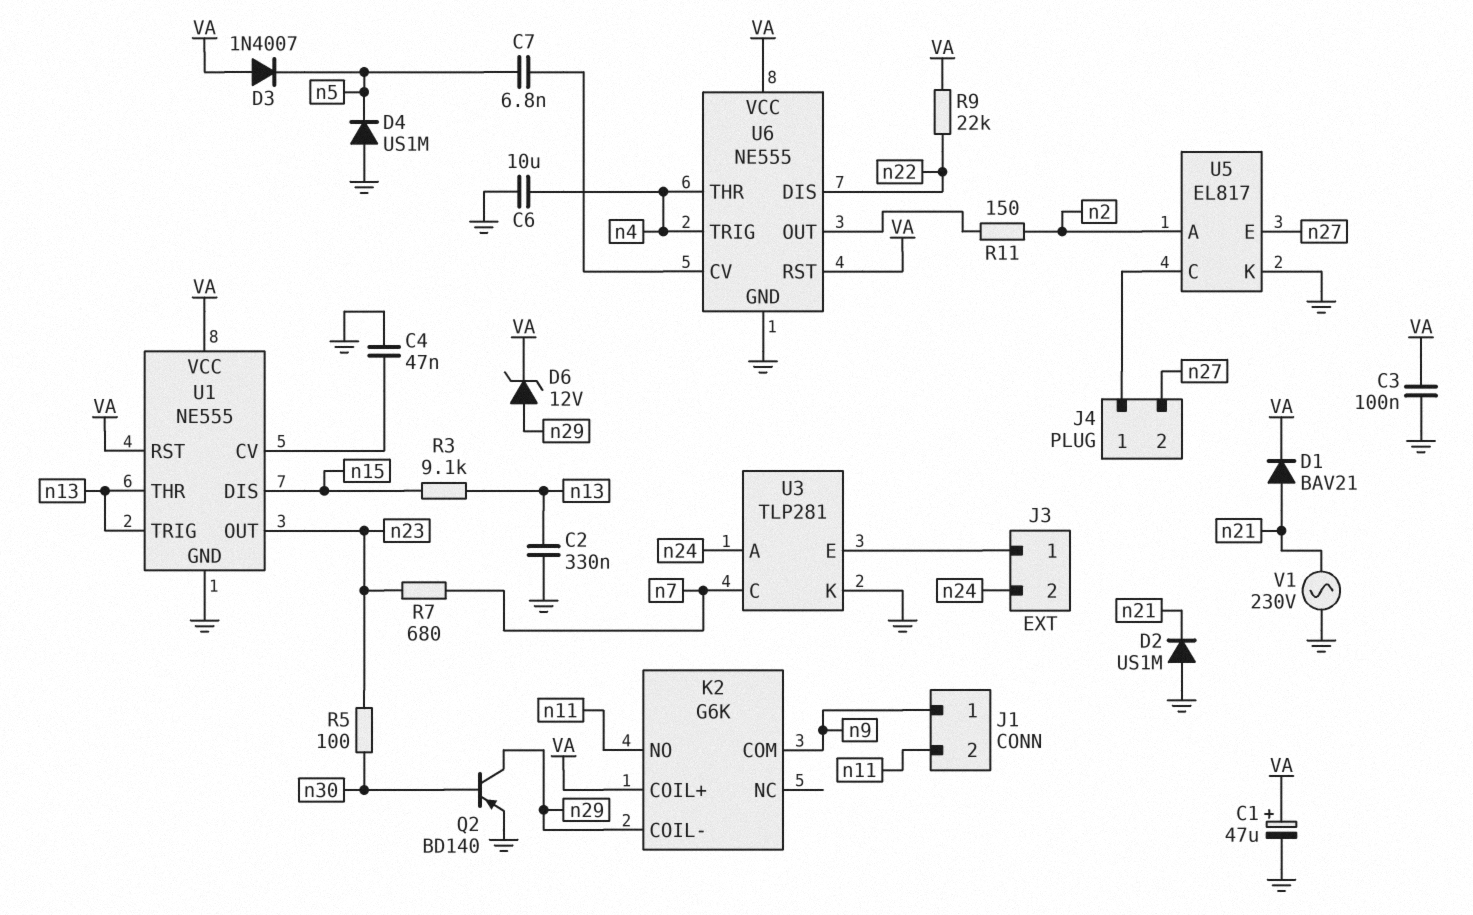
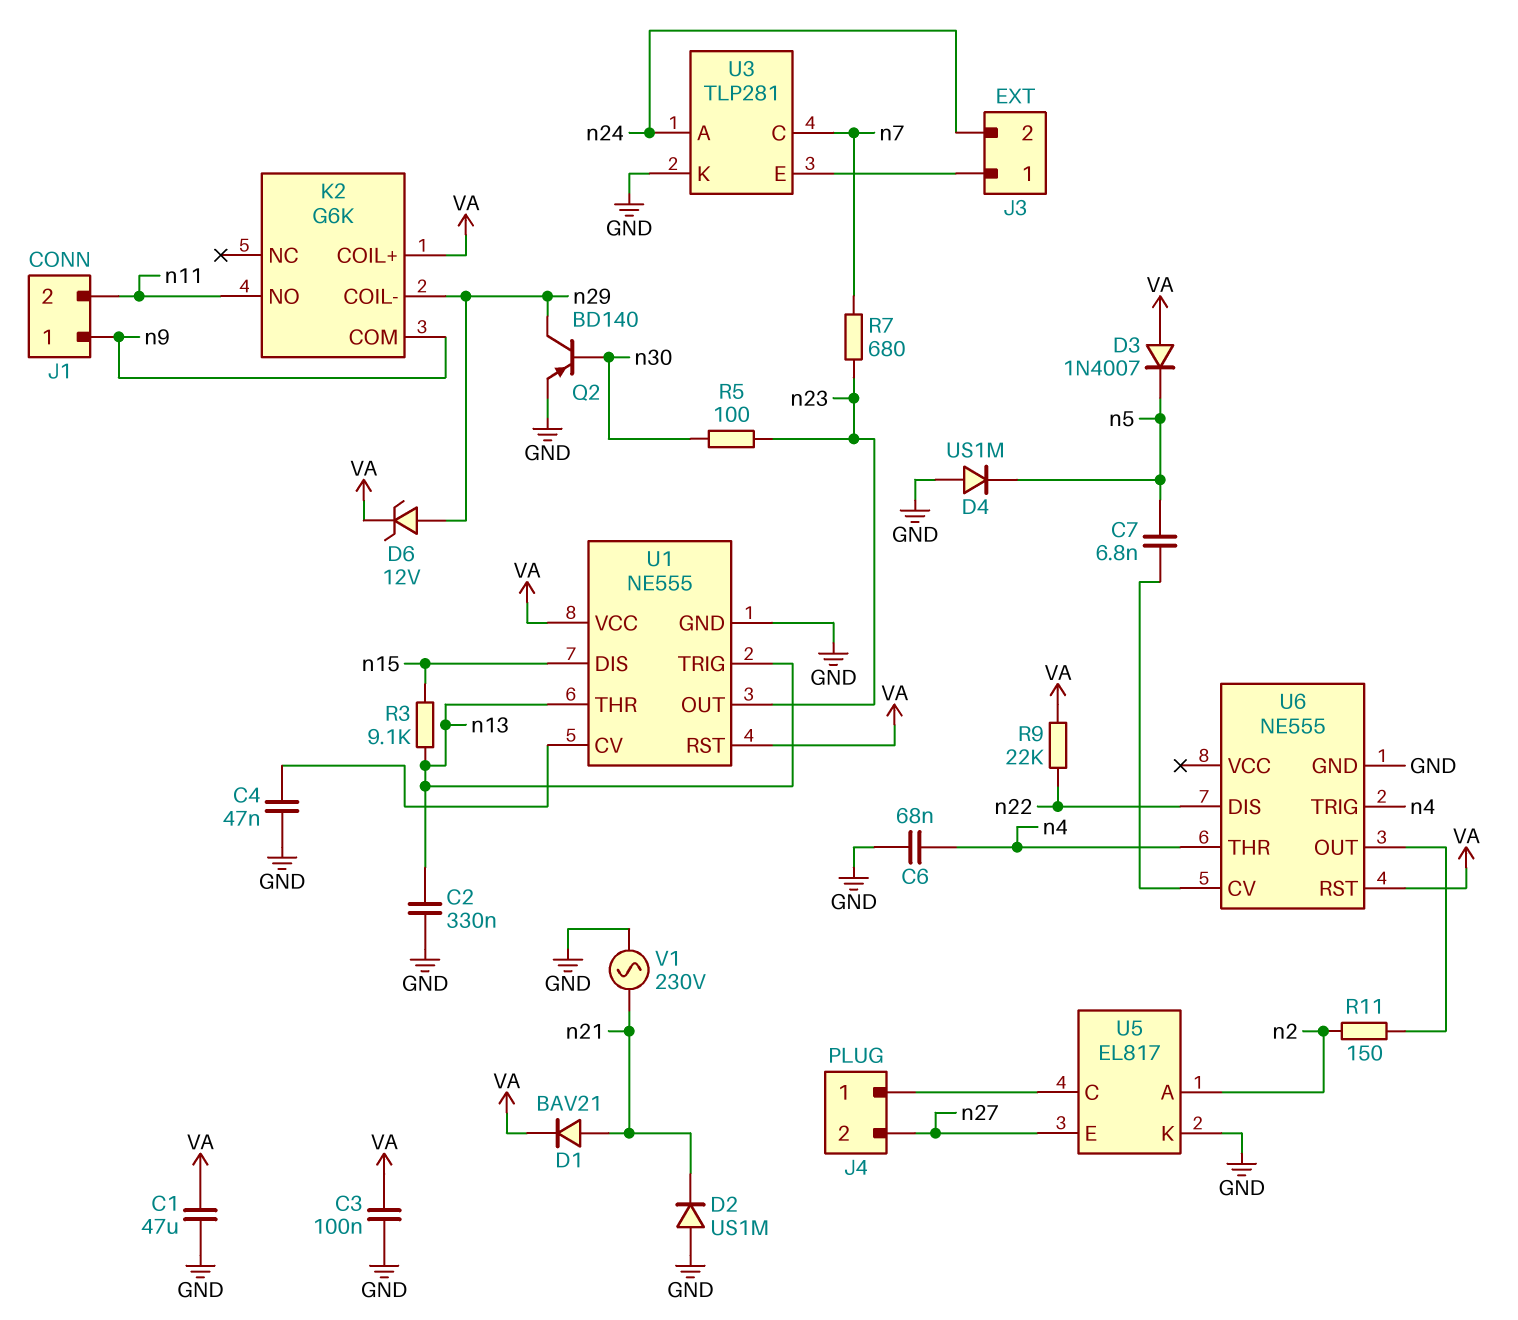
C1: 47uF (plus VA, minus GND) -> 47uF (GND, VA)
C6: 10uF (GND, n4) -> 68nF (GND, n4)
U6 pin VCC: VA -> none

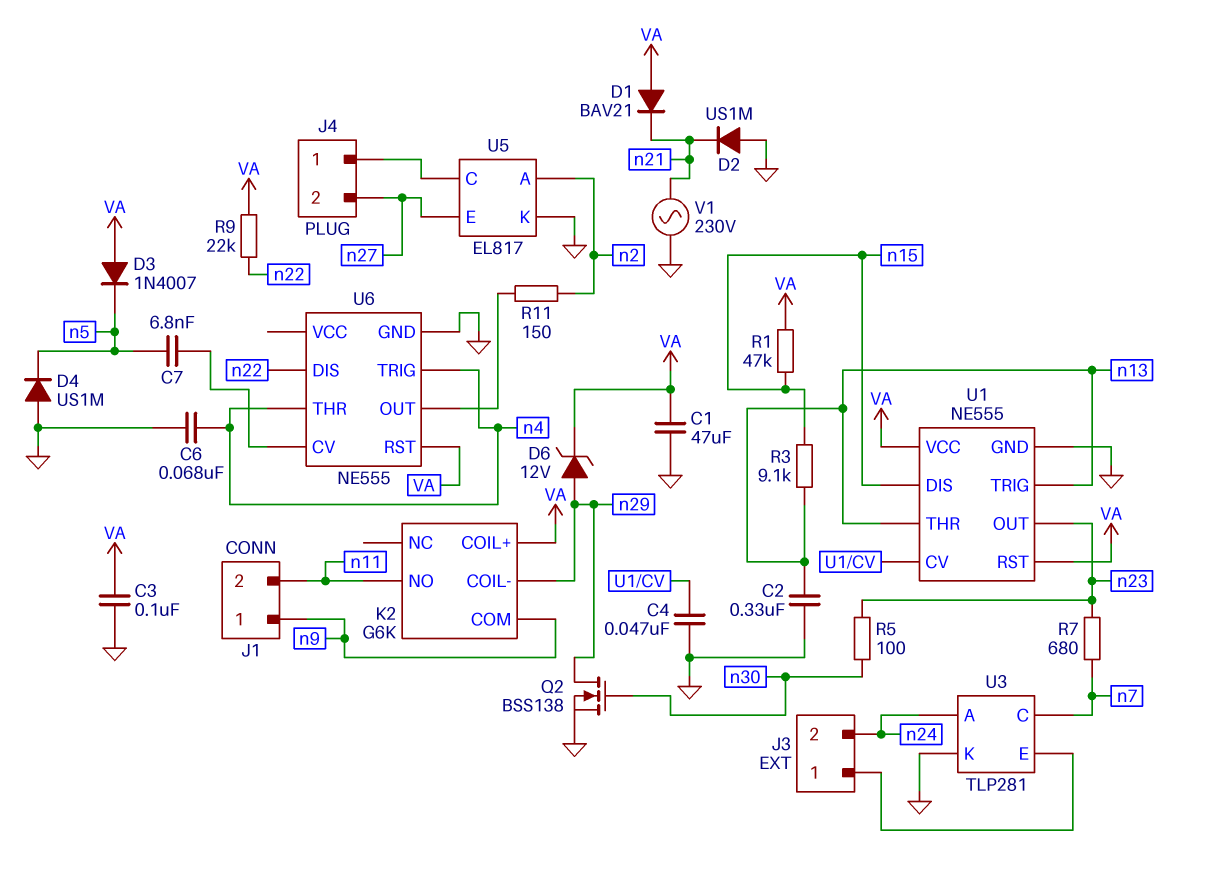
D1: diode BAV21 (A n21, K VA) -> diode BAV21 (A VA, K n21)
Q2: PNP BD140 (B n30, C n29, E GND) -> NMOS BSS138 (G n30, D n29, S GND)
R1: none -> 47k (VA, n15)

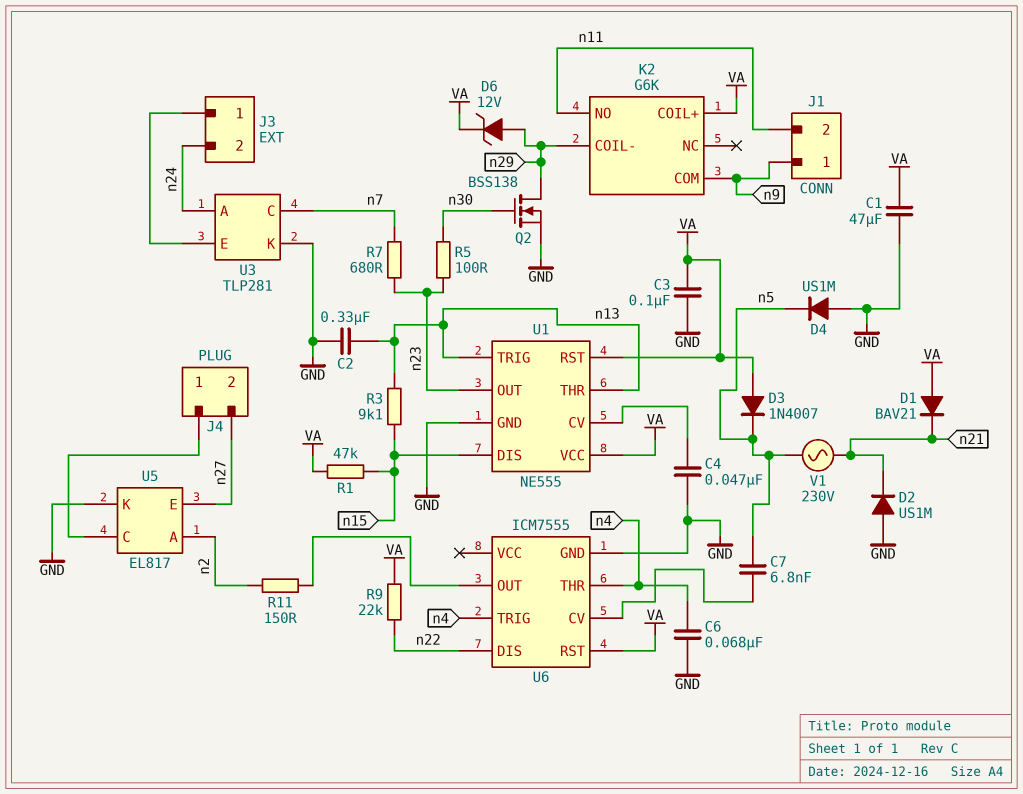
U6: NE555 -> ICM7555
V1: AC 230V (GND, n21) -> AC 230V (n5, n21)

